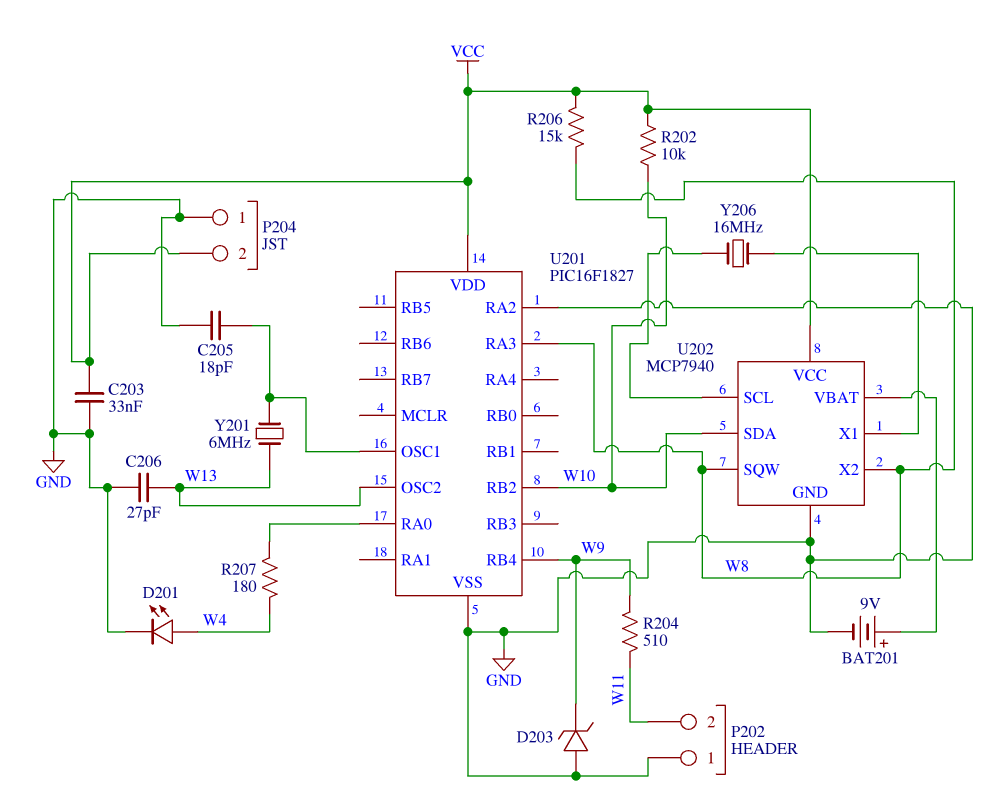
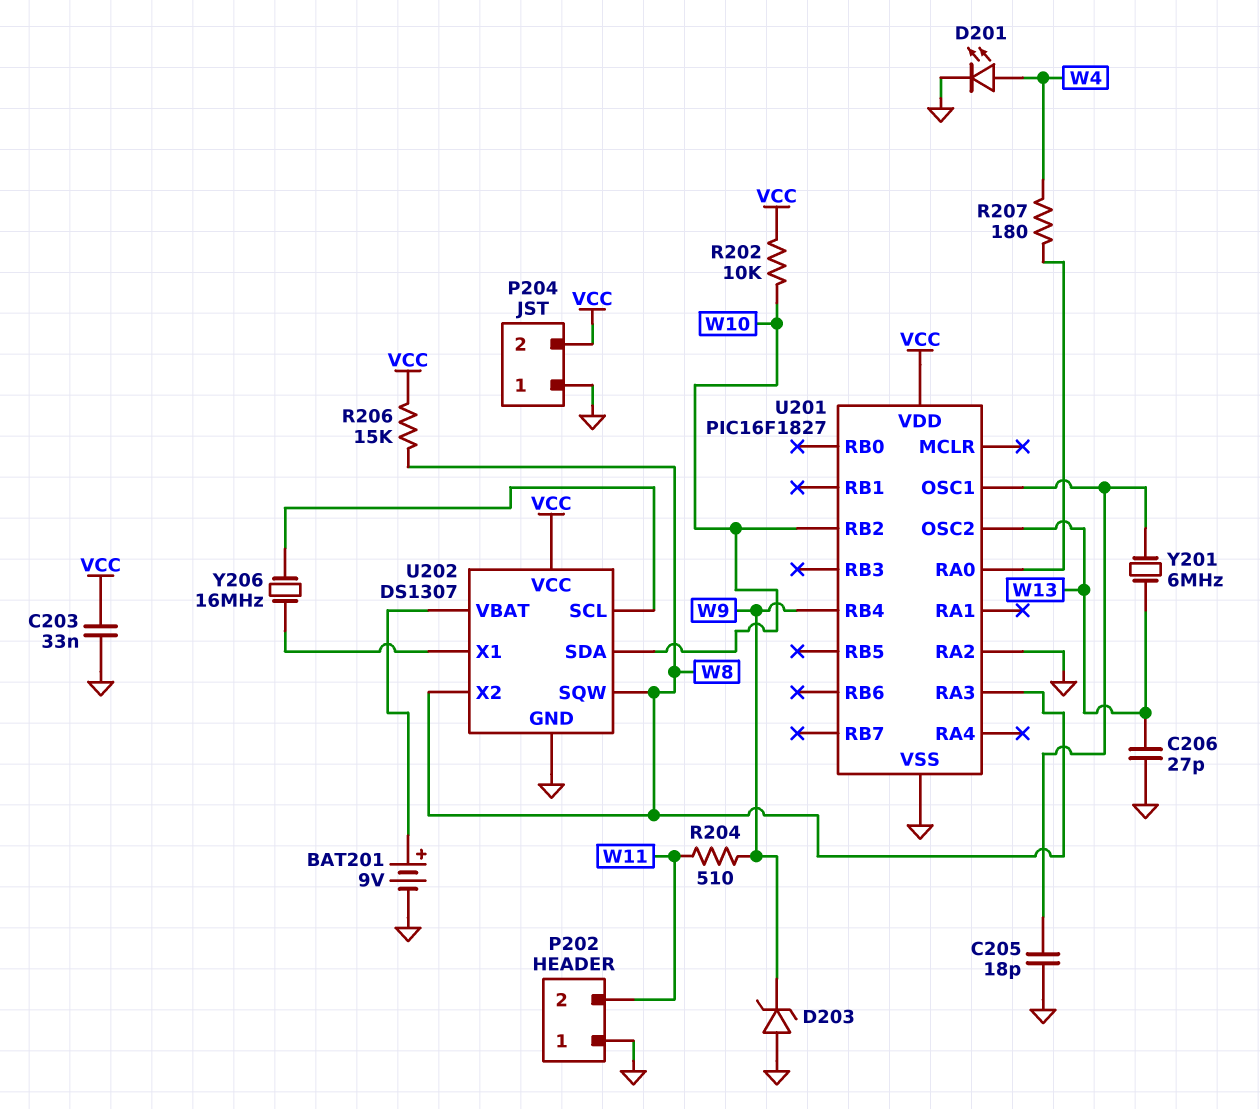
U202: MCP7940 -> DS1307

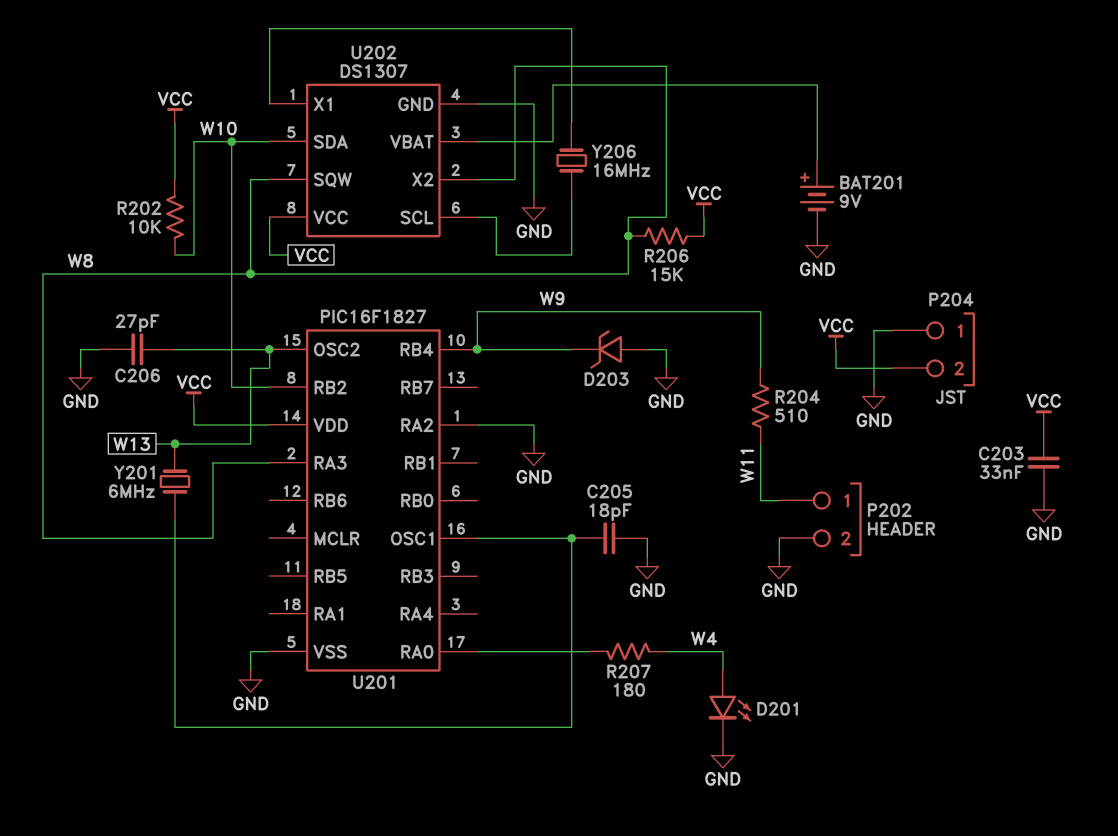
P202 pin 1: GND -> W11
P202 pin 2: W11 -> GND

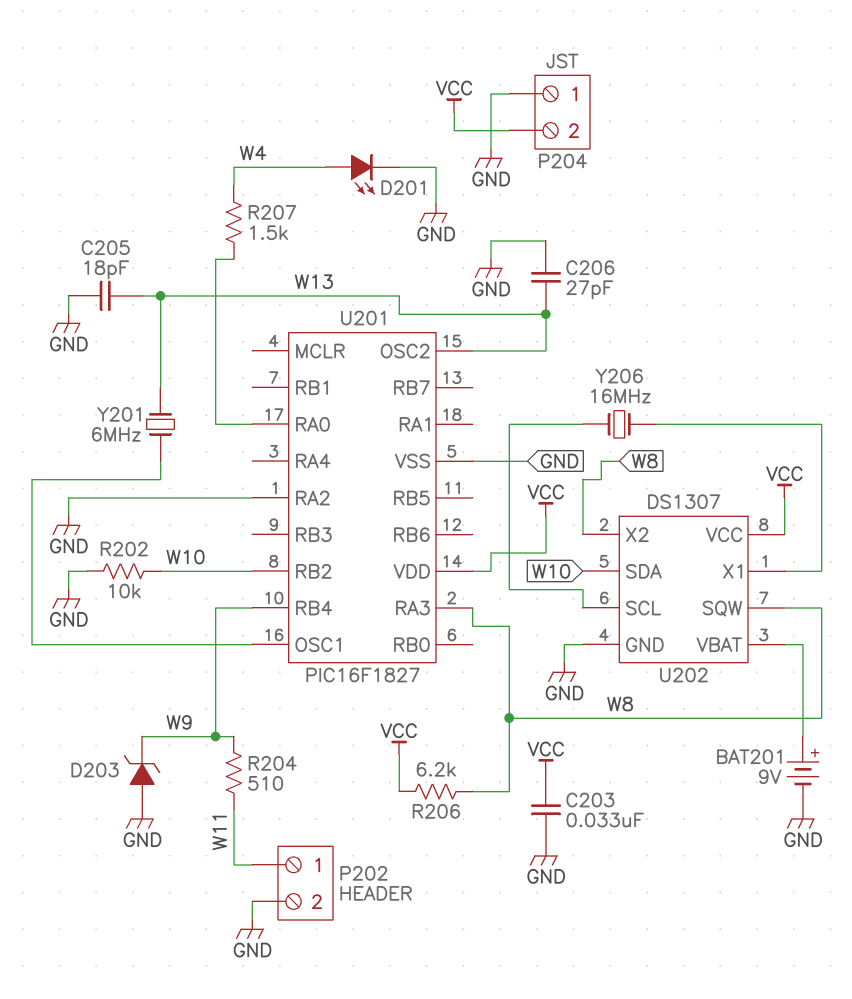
C205: 18pF (GND, U201/OSC1) -> 18pF (GND, W13)
R202: 10k (VCC, W10) -> 10k (GND, W10)
R206: 15k (VCC, W8) -> 6.2k (VCC, W8)
R207: 180 (U201/RA0, W4) -> 1.5k (U201/RA0, W4)

